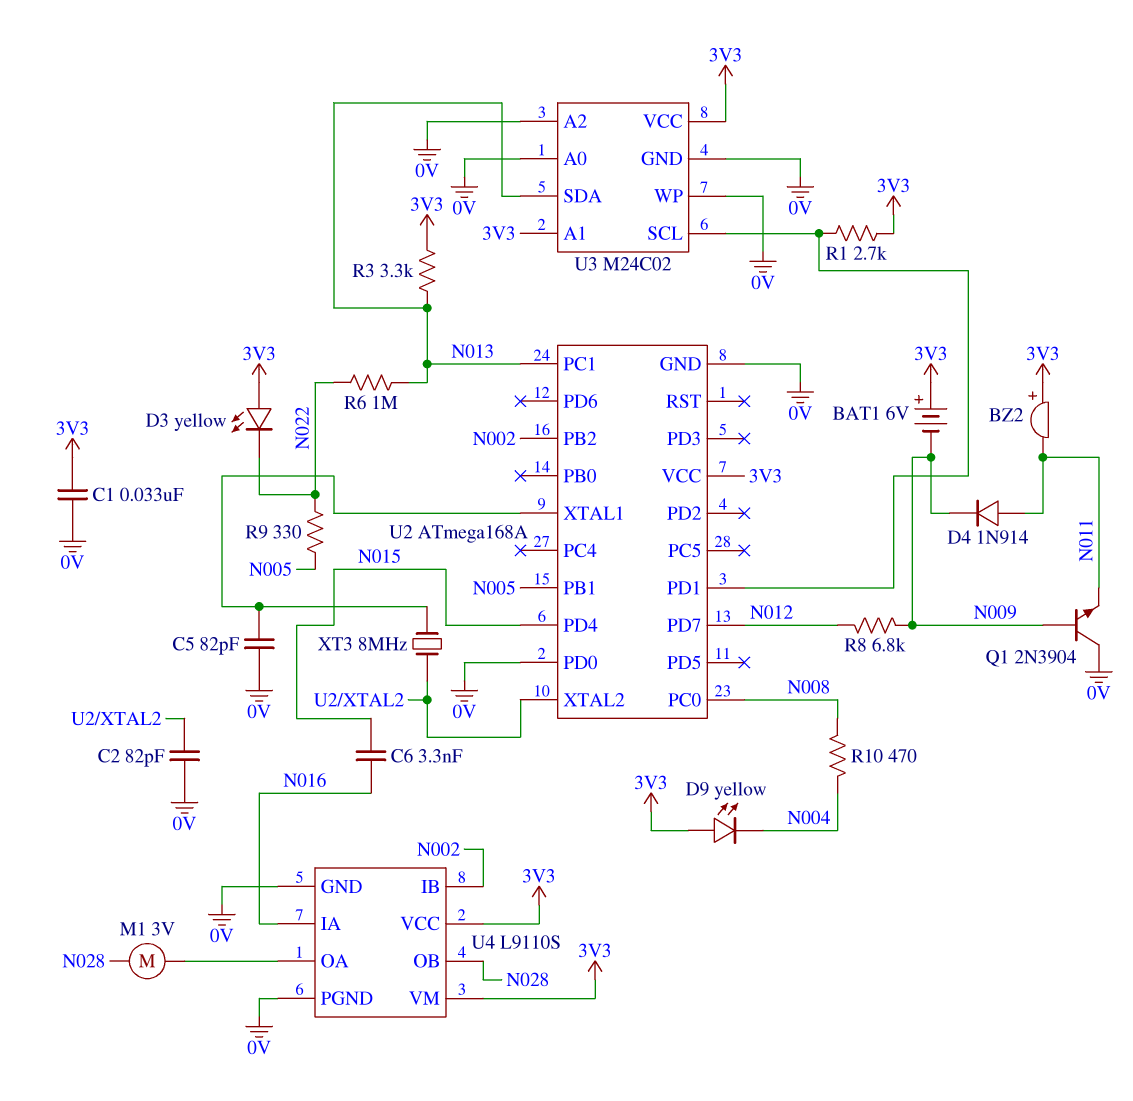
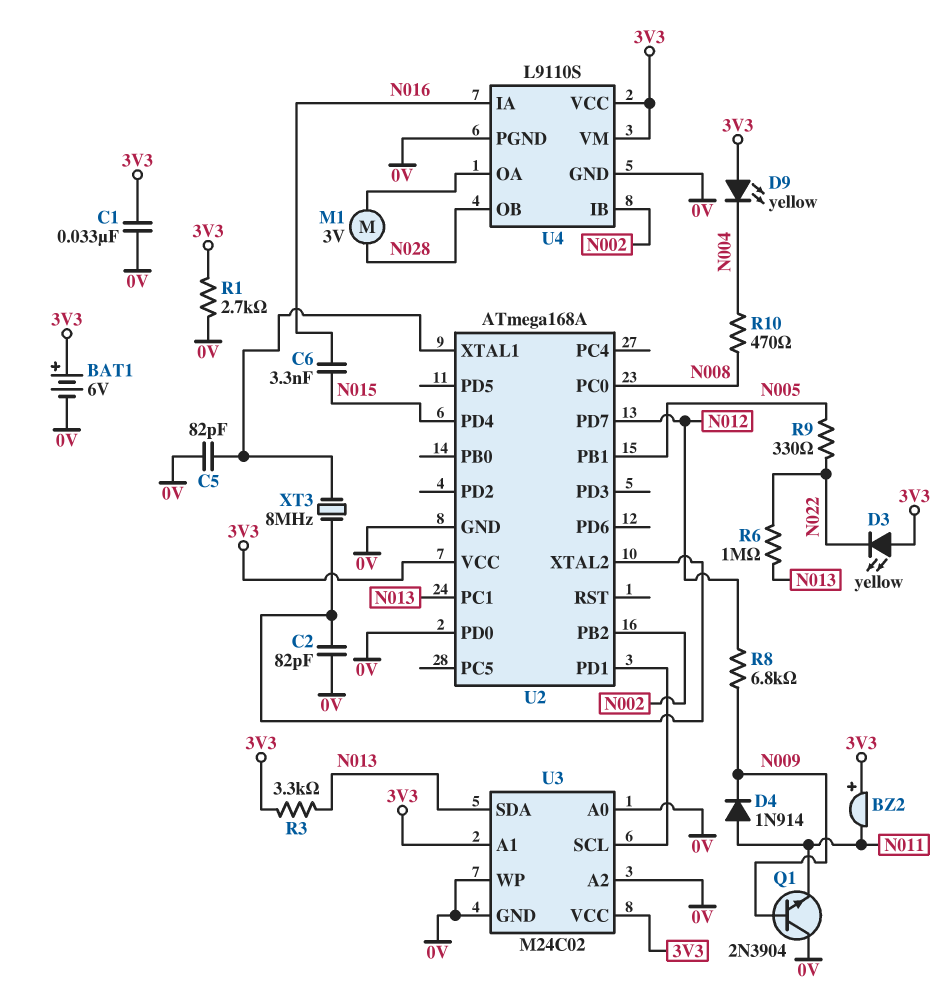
BAT1: 6V (plus 3V3, minus N009) -> 6V (plus 3V3, minus 0V)
R1: 2.7k (3V3, U2/PD1) -> 2.7k (0V, 3V3)

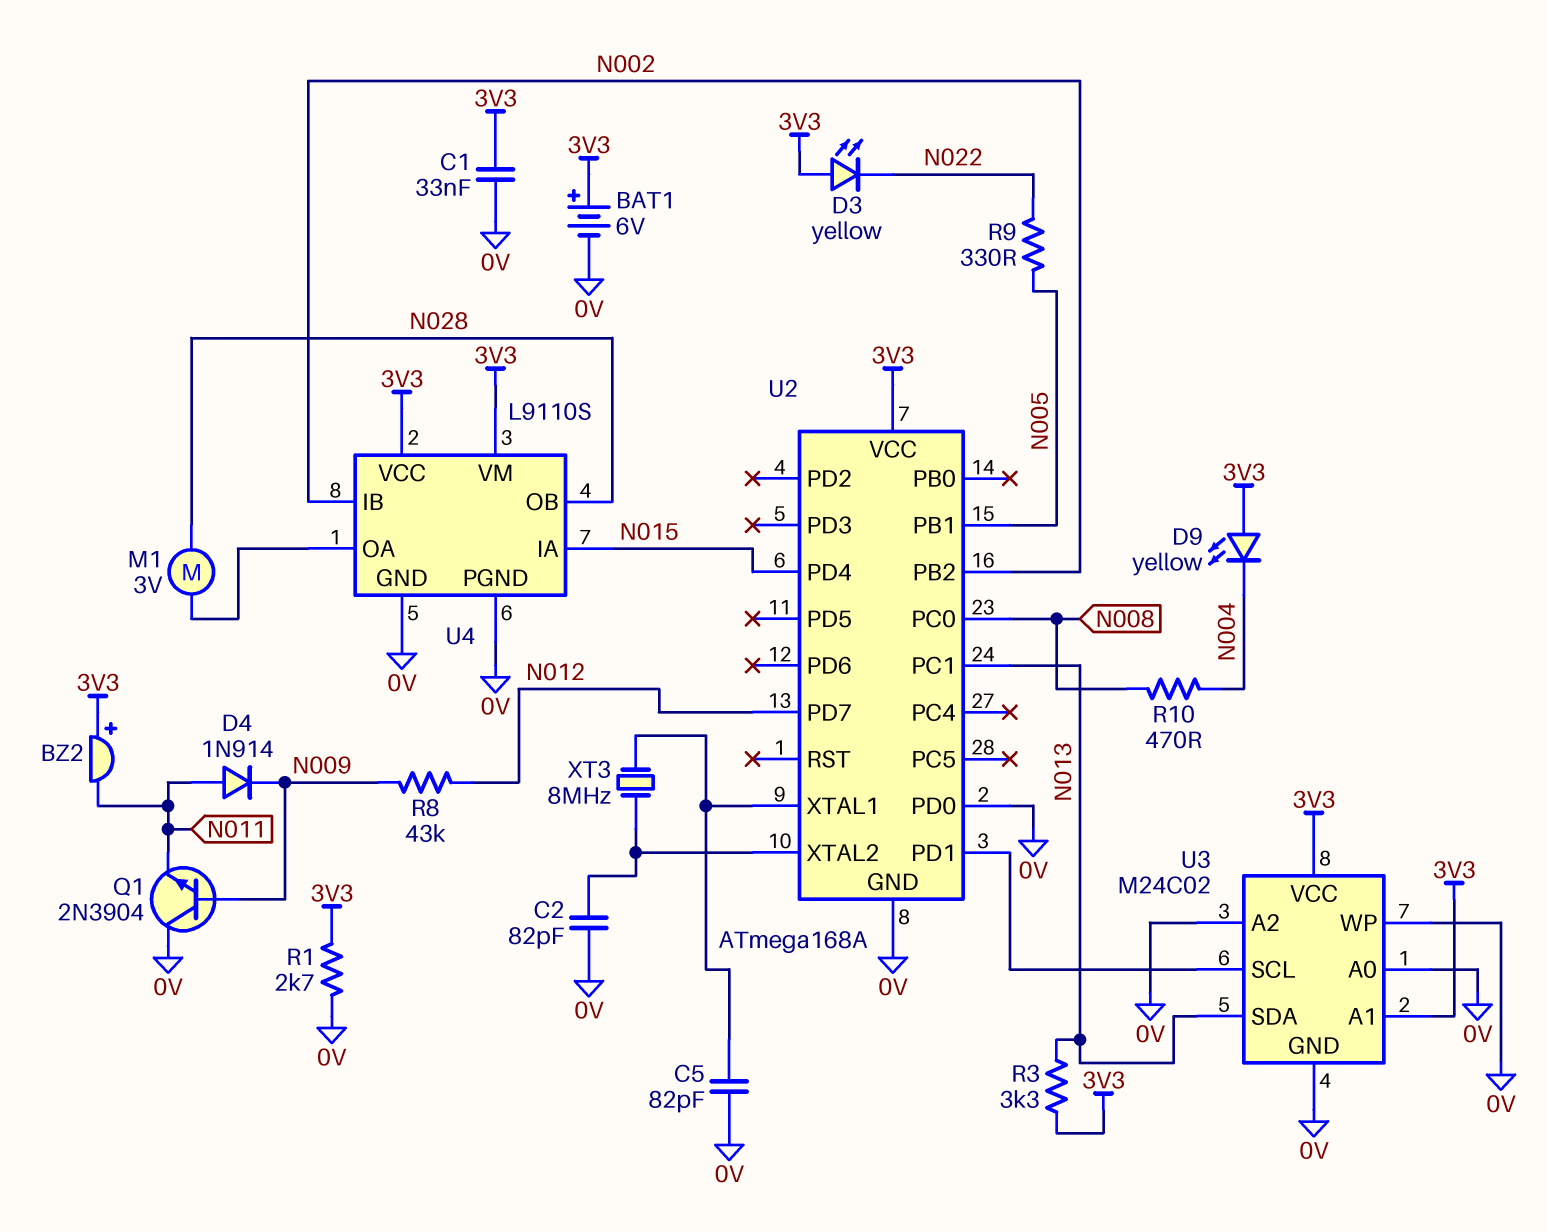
C6: 3.3nF (N015, N016) -> none
R6: 1M (N013, N022) -> none
R8: 6.8k (N009, N012) -> 43k (N009, N012)
U4 pin IA: N016 -> N015

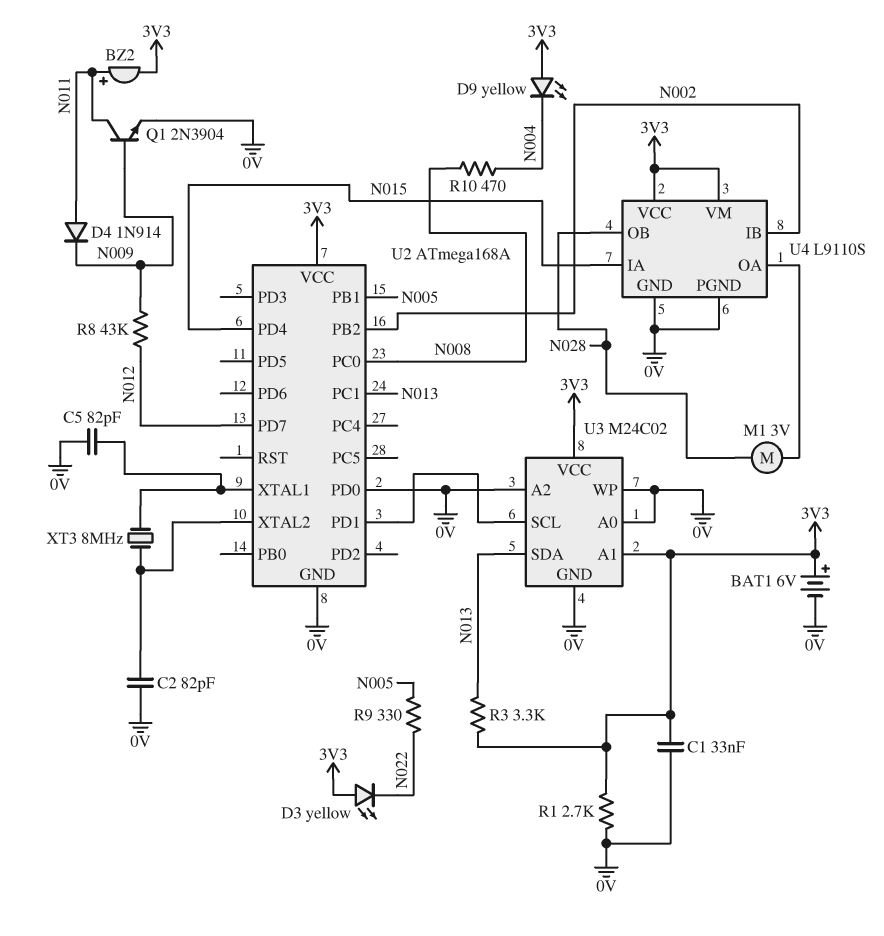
BZ2: buzzer (plus 3V3, minus N011) -> buzzer (plus N011, minus 3V3)
Q1: NPN 2N3904 (B N009, C 0V, E N011) -> NPN 2N3904 (B N009, C N011, E 0V)

